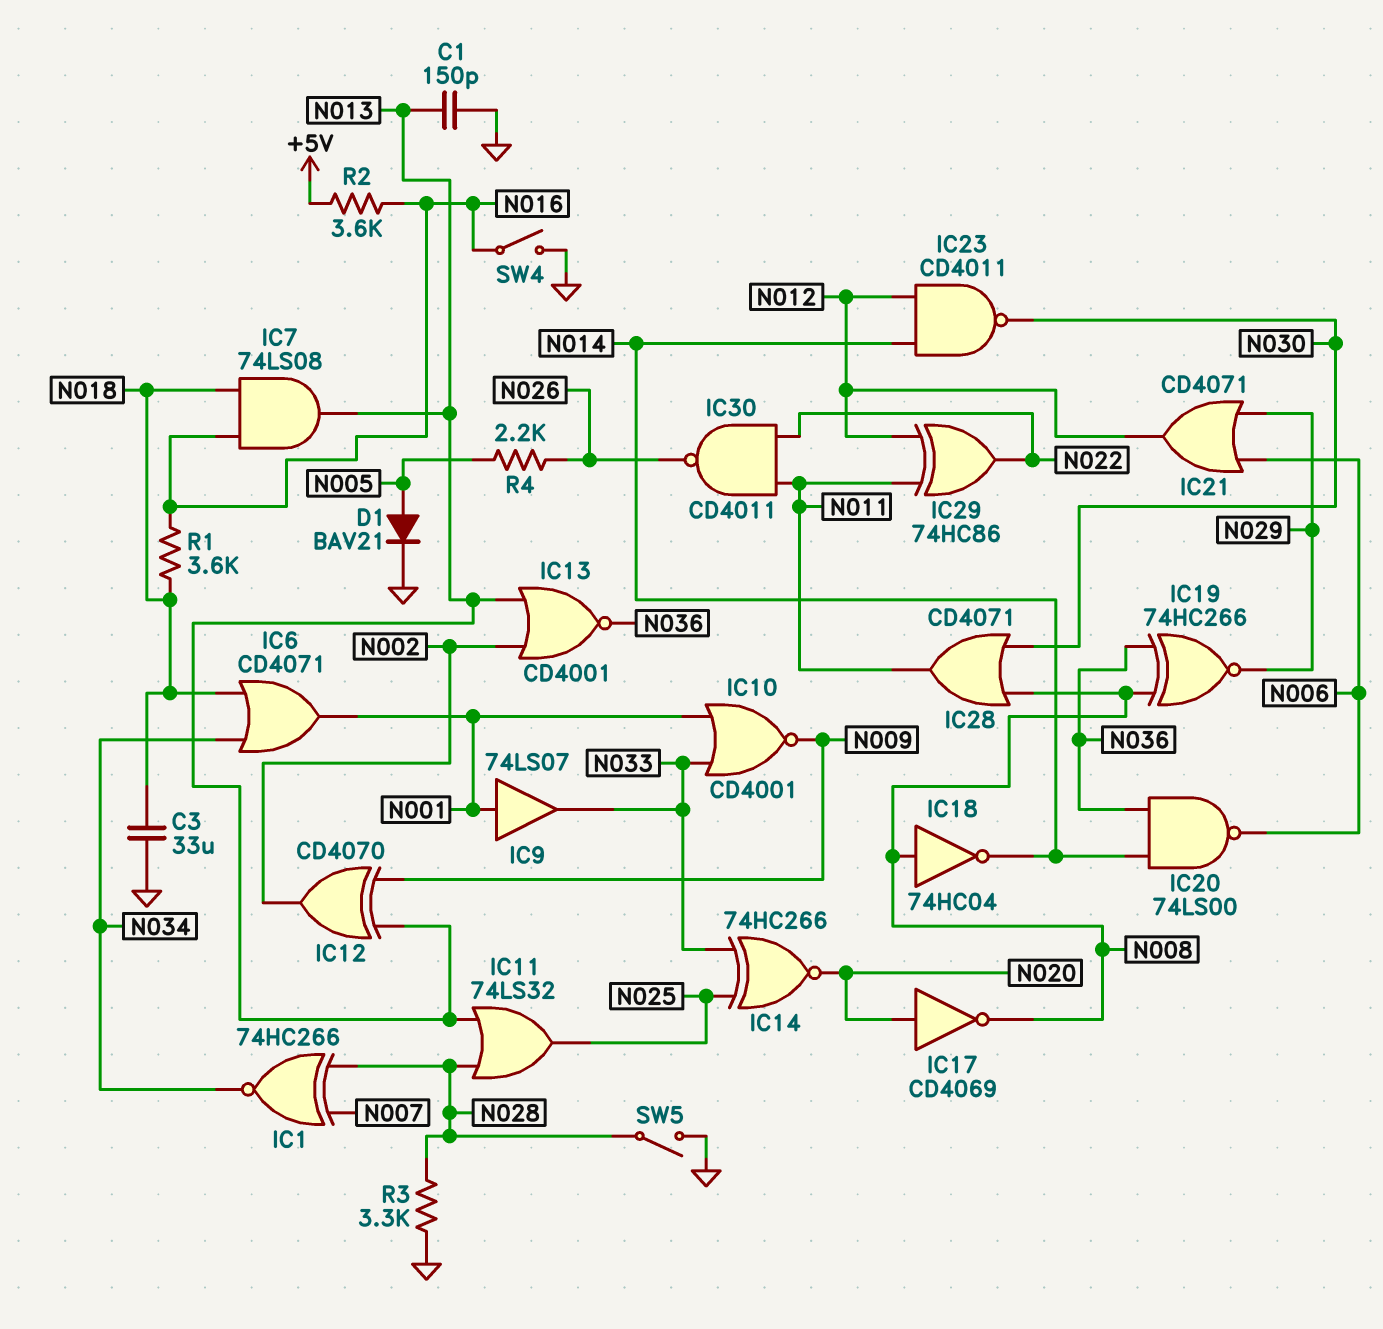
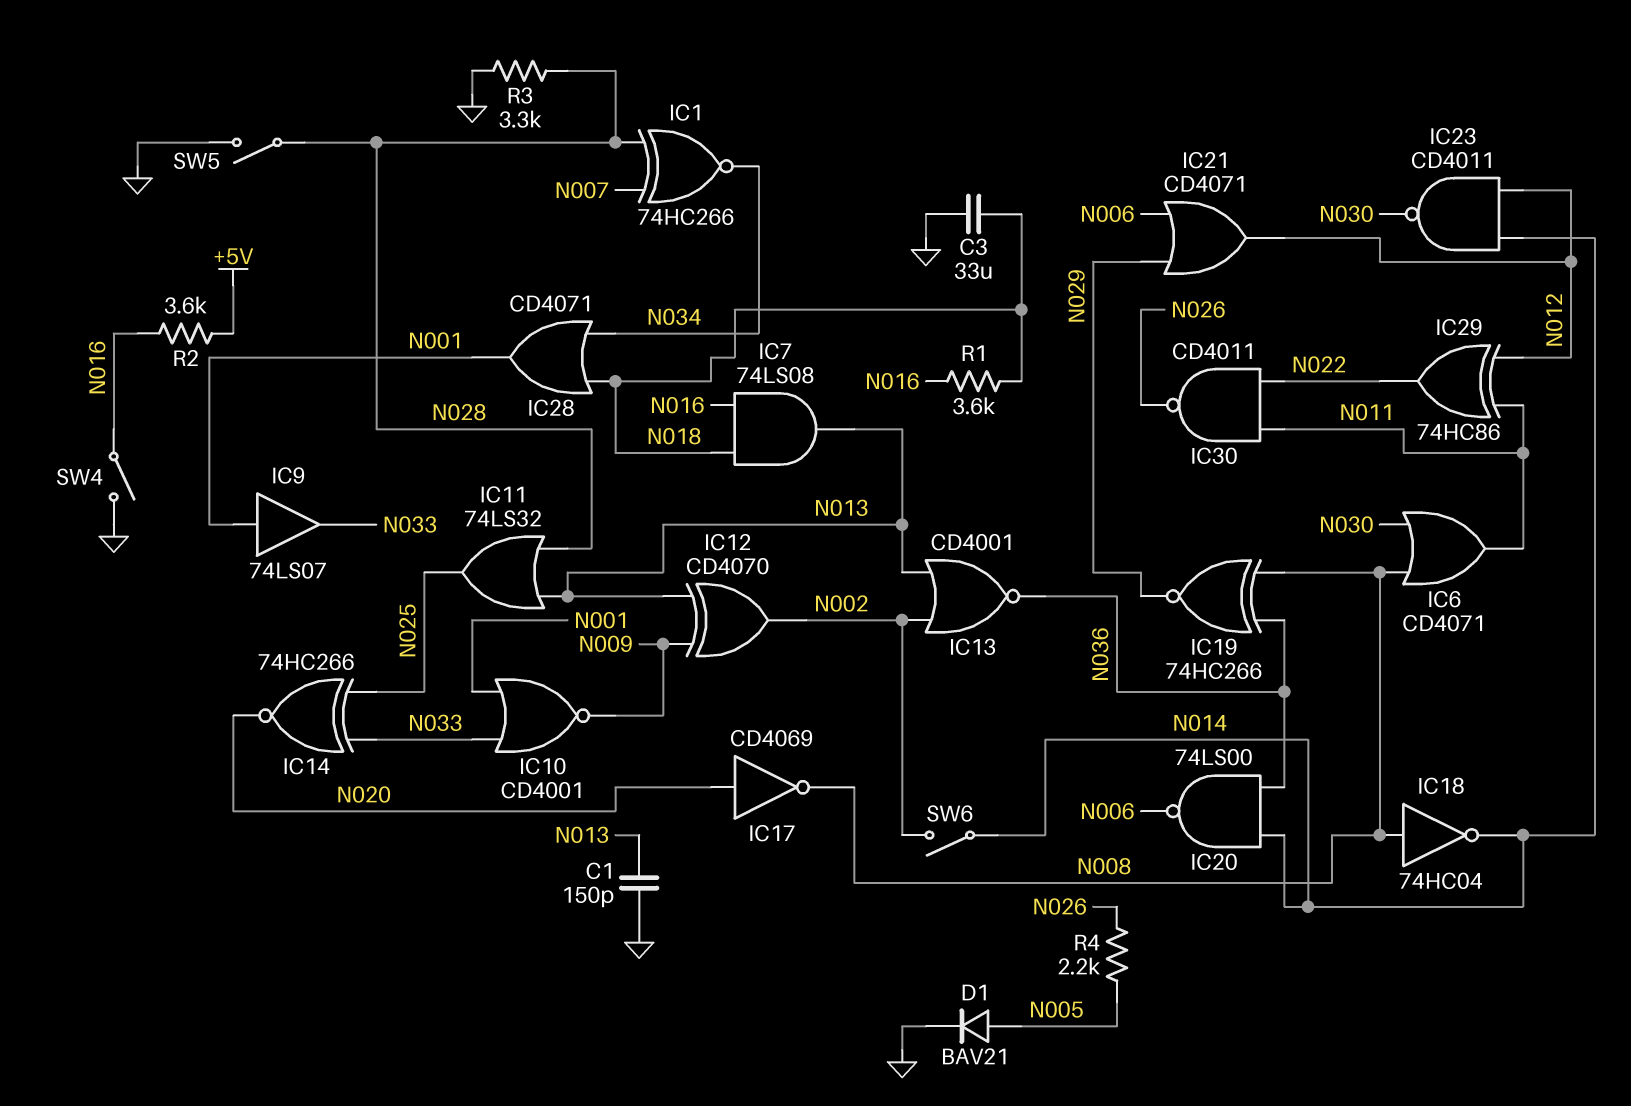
IC6: OR CD4071 (in N018, in N034, out N001) -> OR CD4071 (in N008, in N030, out N011)
IC28: OR CD4071 (in N008, in N030, out N011) -> OR CD4071 (in N018, in N034, out N001)
SW6: none -> switch (N002, N014)

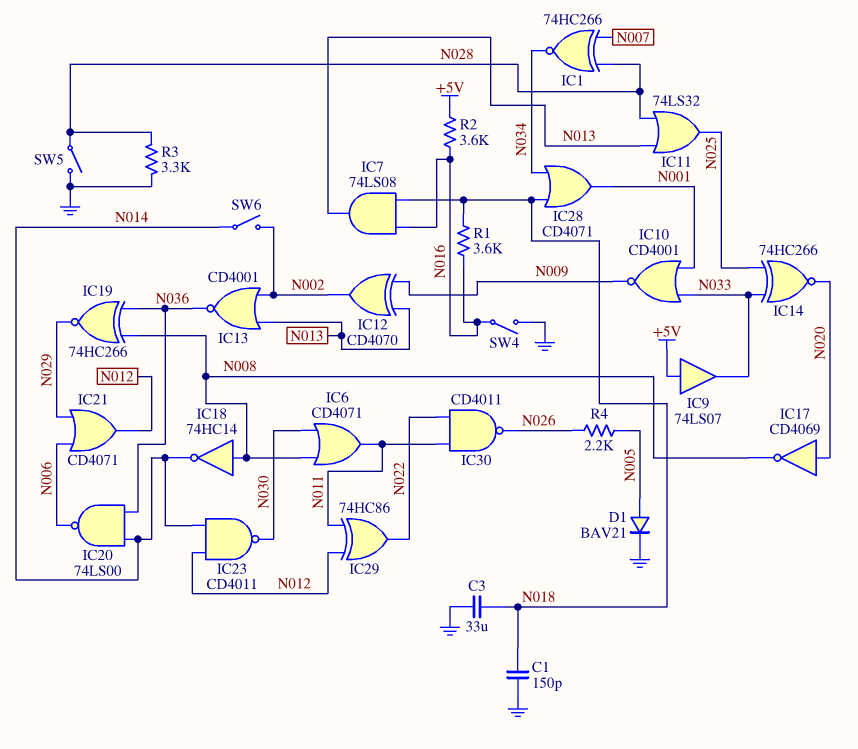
C1: 150pF (GND, N013) -> 150pF (GND, N018)
IC9: buffer 74LS07 (in N001, out N033) -> buffer 74LS07 (in +5V, out N033)
IC18: NOT 74HC04 (in N008, out N014) -> NOT 74HC14 (in N008, out N014)

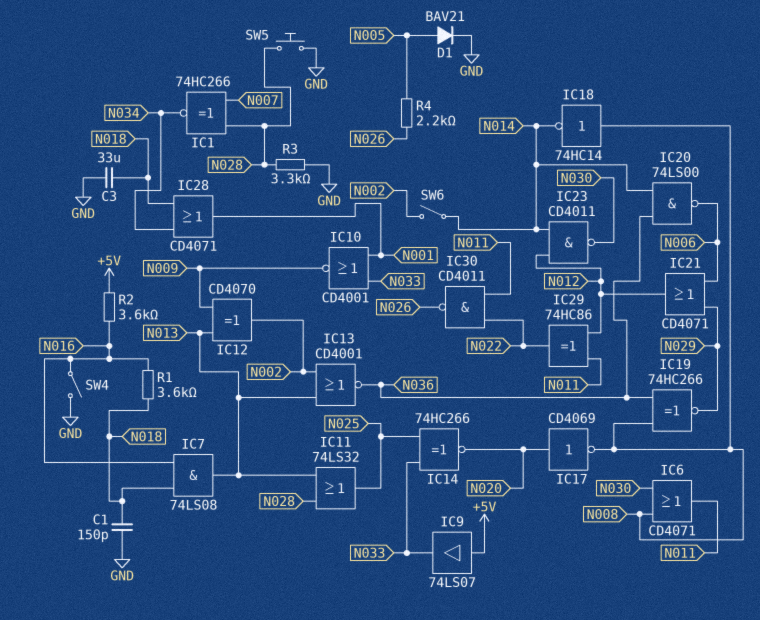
SW5: switch (GND, N028) -> button (GND, N028)

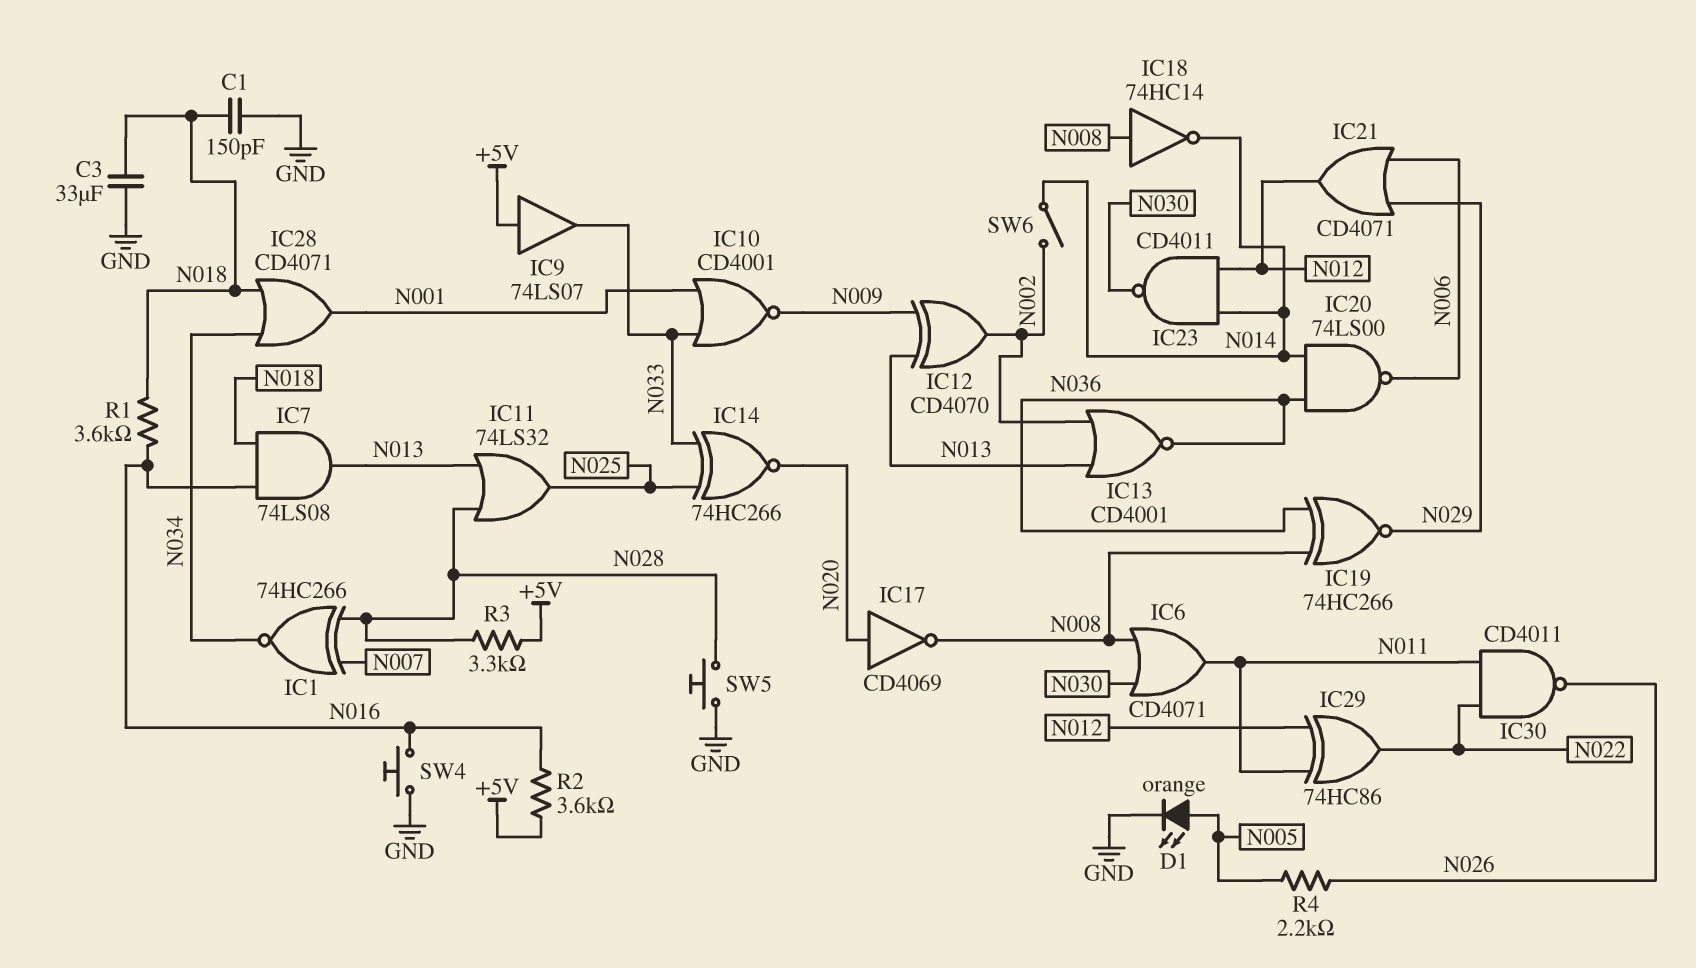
D1: diode BAV21 (A N005, K GND) -> LED orange (A N005, K GND)
R3: 3.3k (GND, N028) -> 3.3k (+5V, N028)
SW4: switch (GND, N016) -> button (GND, N016)

